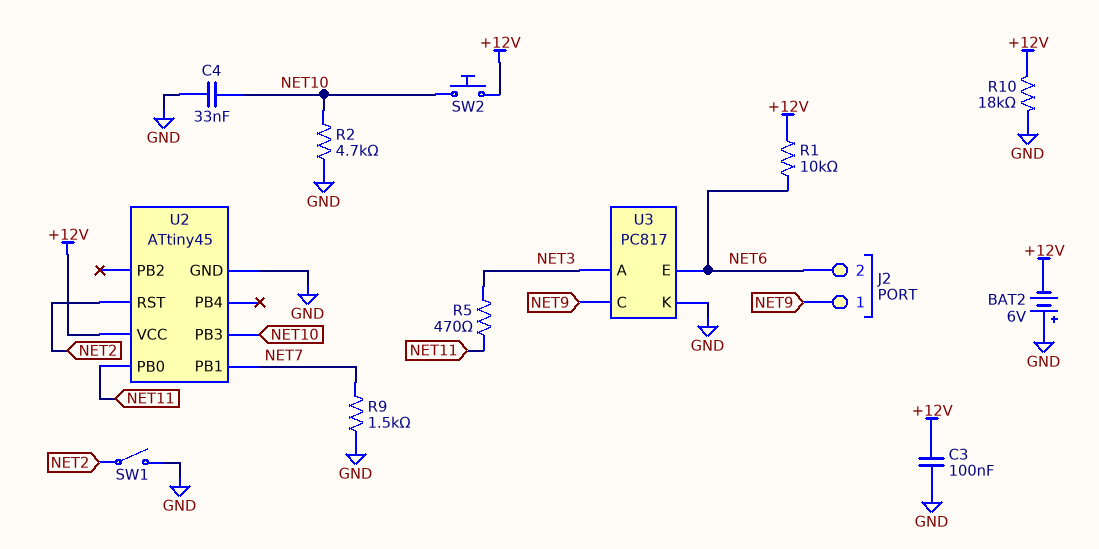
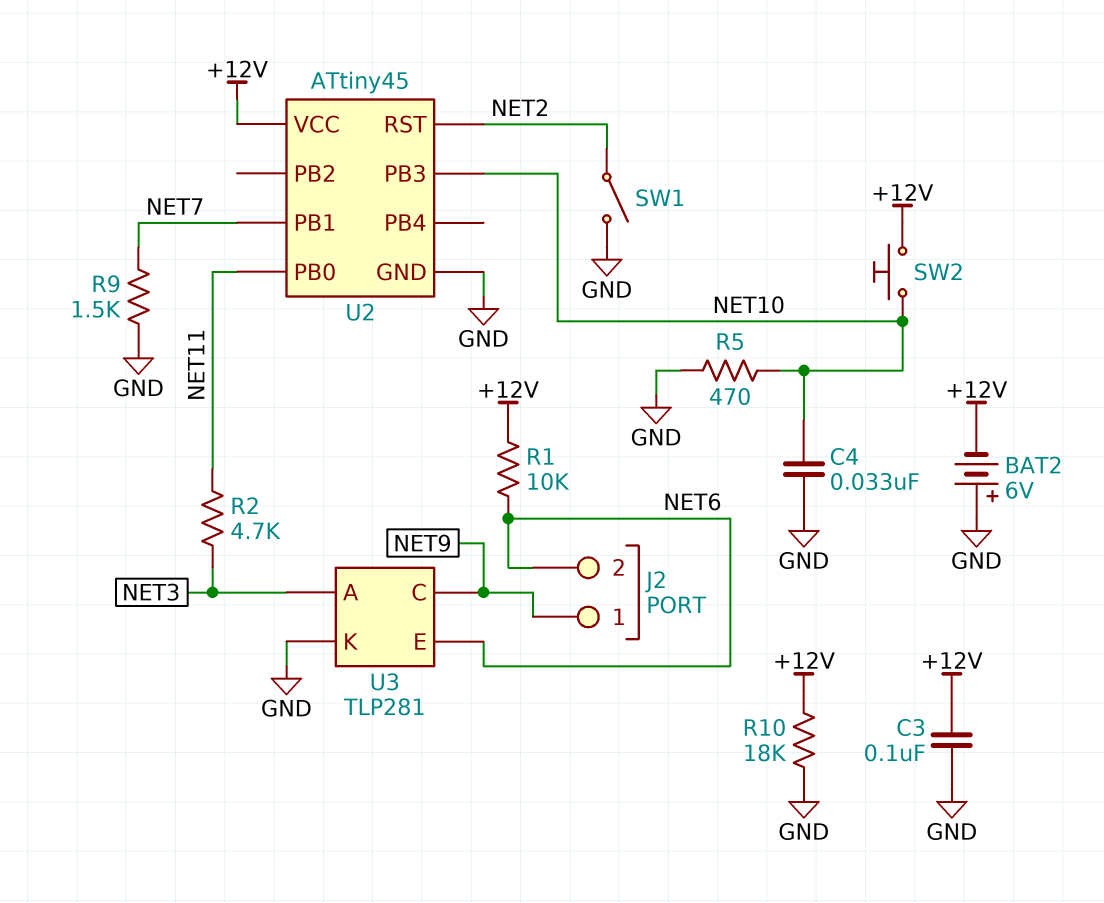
R2: 4.7k (GND, NET10) -> 4.7k (NET3, NET11)
R5: 470 (NET3, NET11) -> 470 (GND, NET10)
U3: PC817 -> TLP281

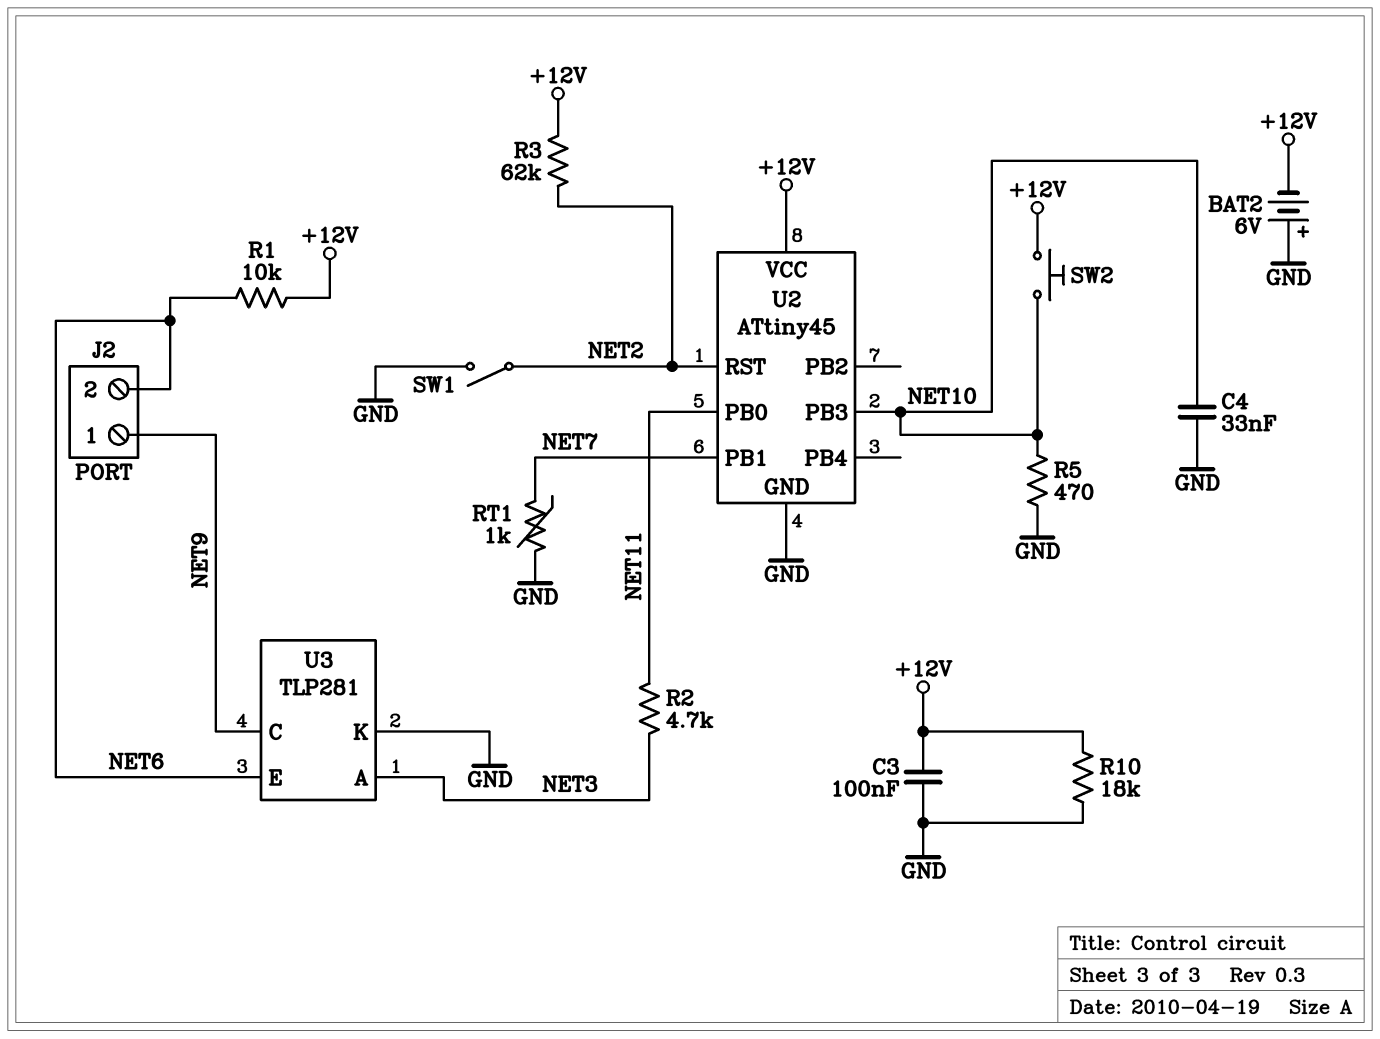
R3: none -> 62k (+12V, NET2)
R9: 1.5k (GND, NET7) -> none
RT1: none -> 1k (GND, NET7)

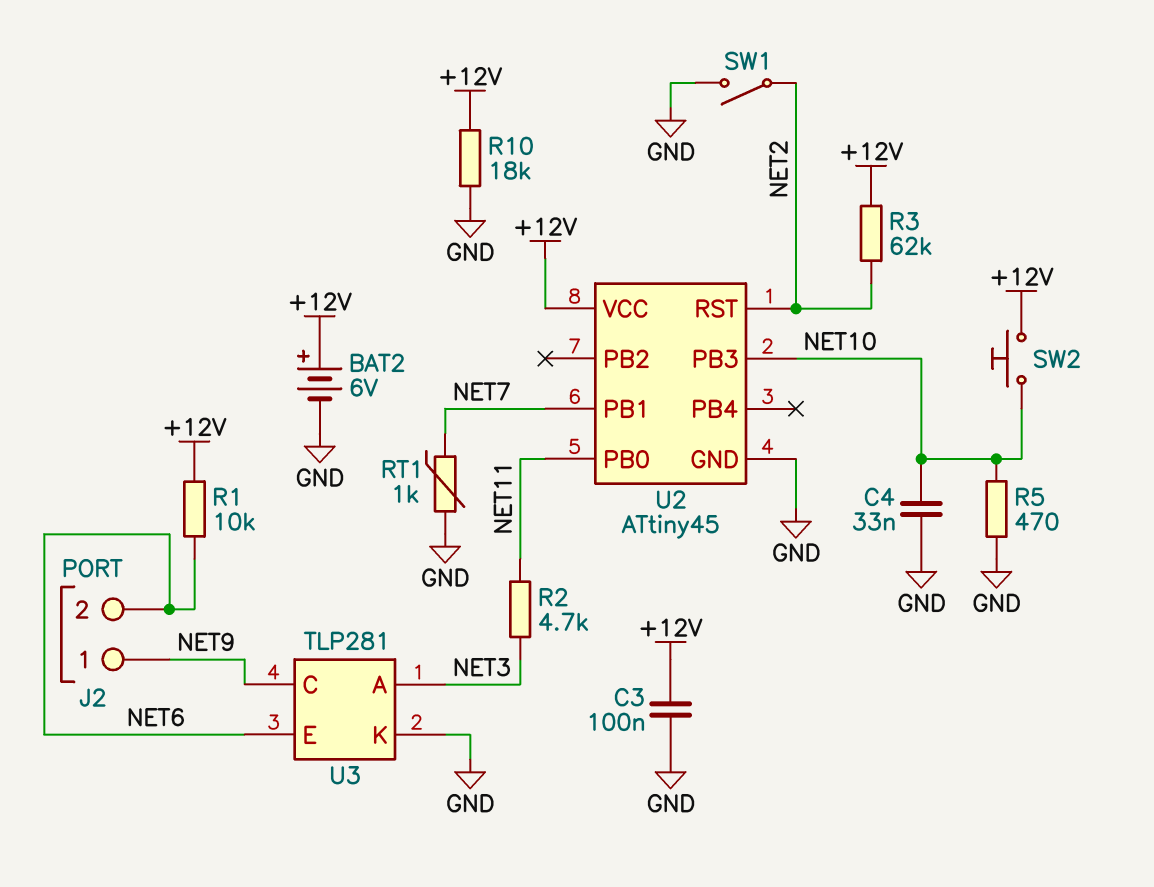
BAT2: 6V (plus GND, minus +12V) -> 6V (plus +12V, minus GND)

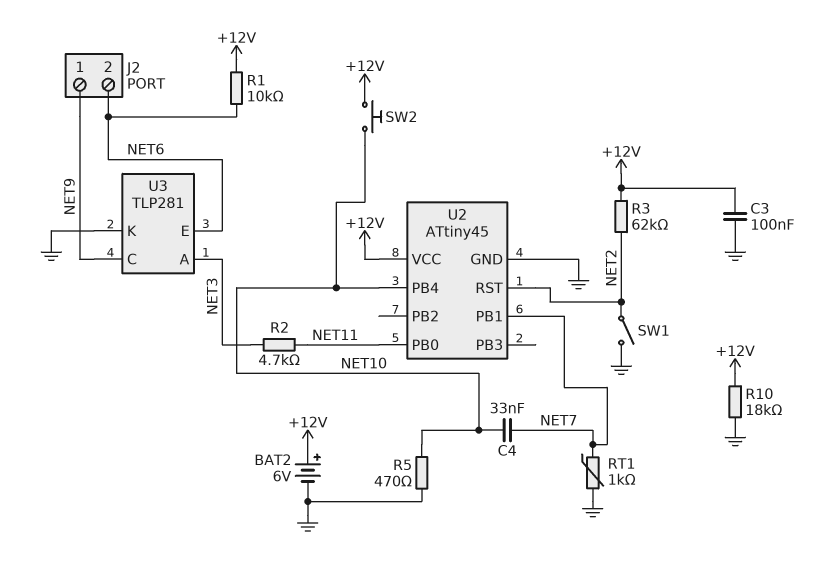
C4: 33nF (GND, NET10) -> 33nF (NET7, NET10)
U2 pin PB3: NET10 -> none
U2 pin PB4: none -> NET10

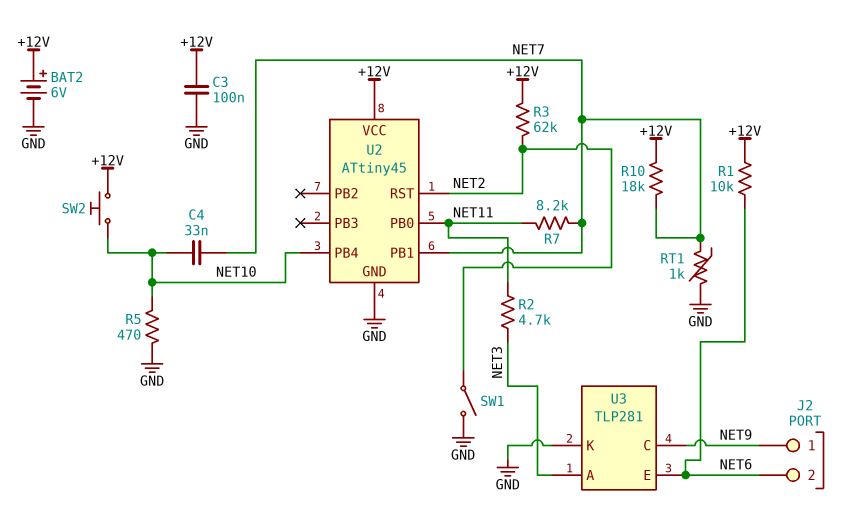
R7: none -> 8.2k (NET7, NET11)
R10: 18k (+12V, GND) -> 18k (+12V, NET7)

